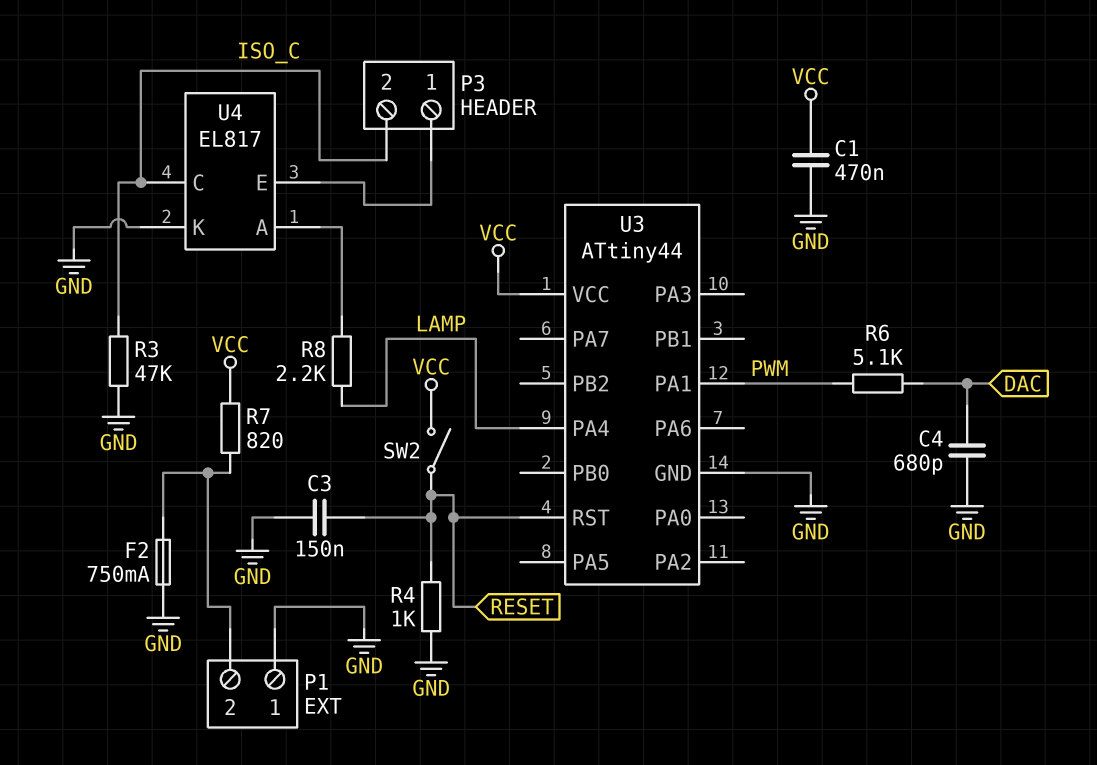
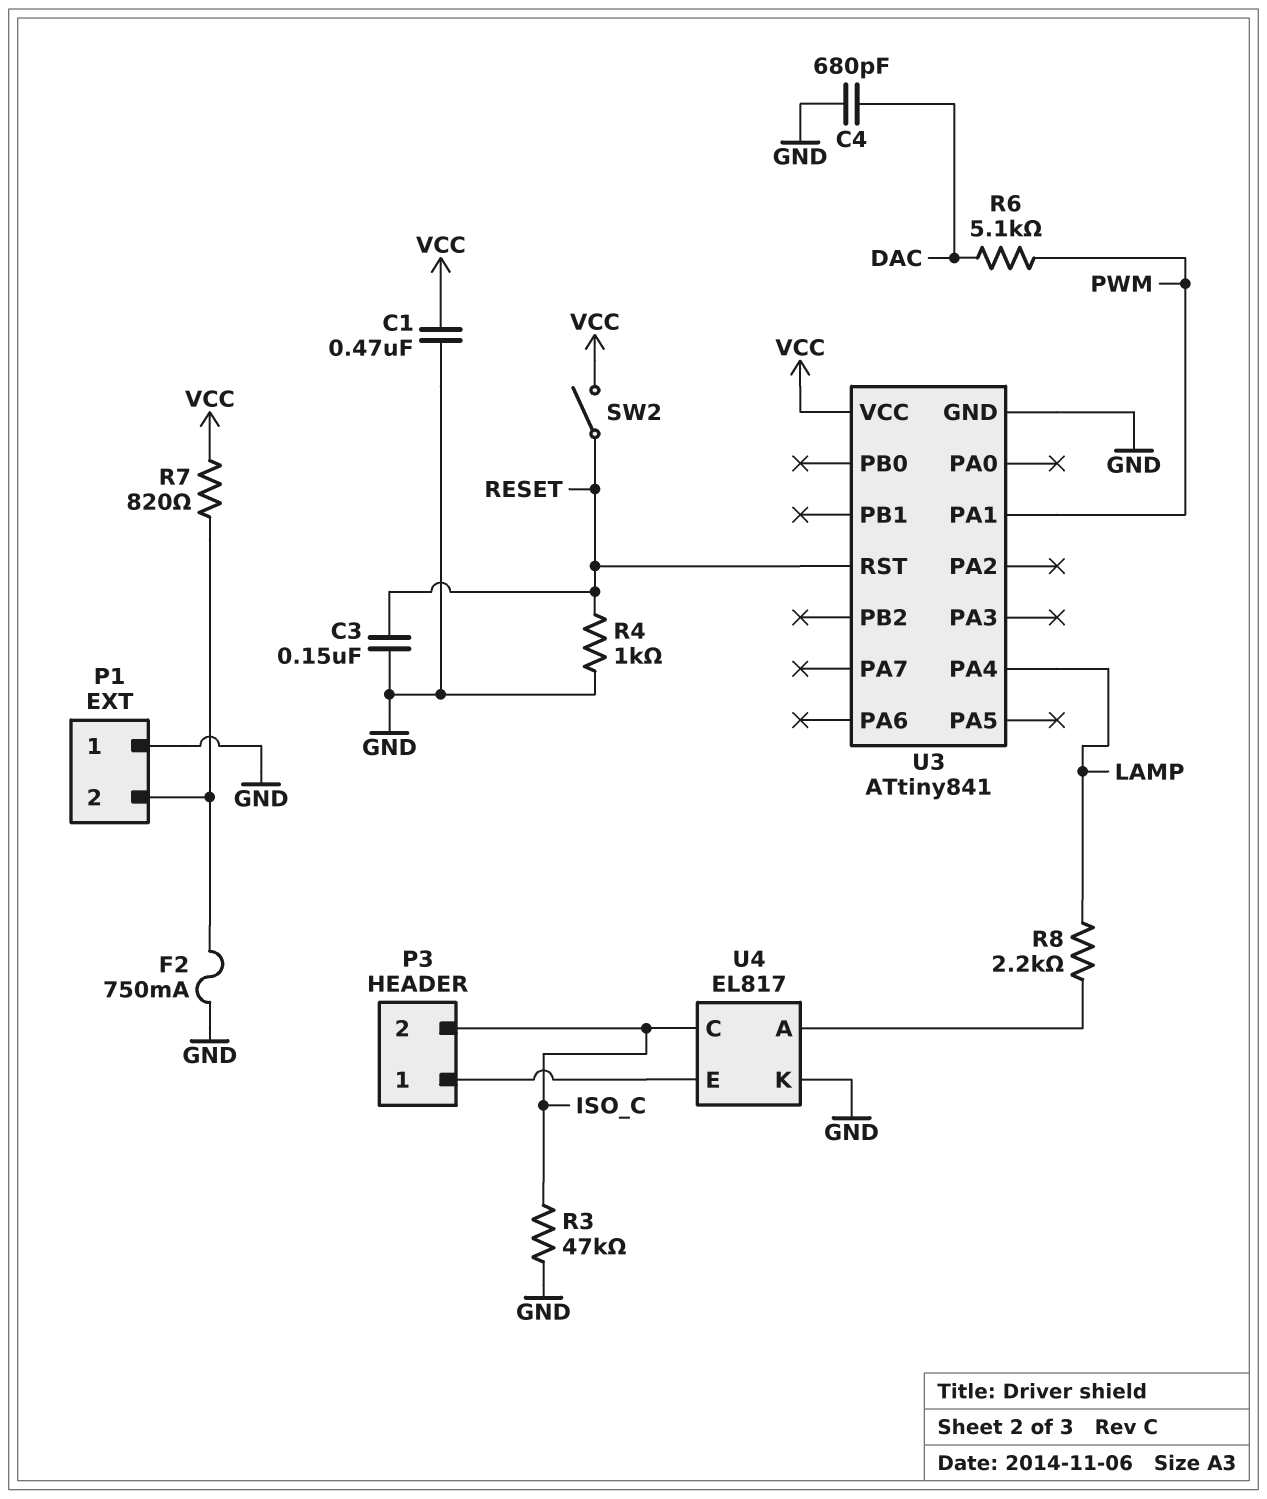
U3: ATtiny44 -> ATtiny841

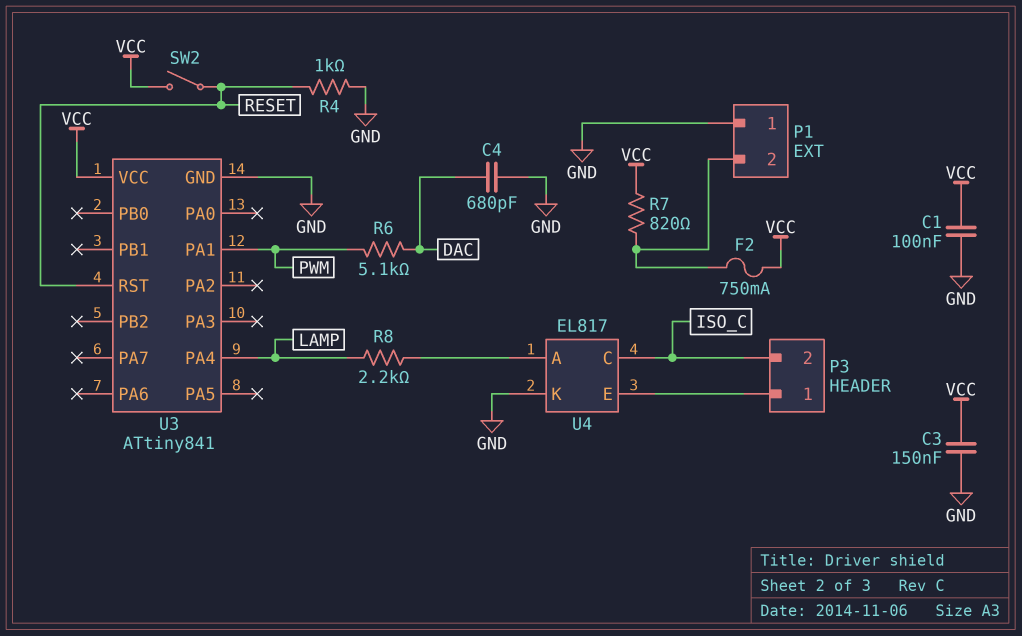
C1: 470nF (GND, VCC) -> 100nF (GND, VCC)
C3: 150nF (GND, RESET) -> 150nF (GND, VCC)
F2: 750mA (GND, P1/2) -> 750mA (P1/2, VCC)
R3: 47k (GND, ISO_C) -> none

